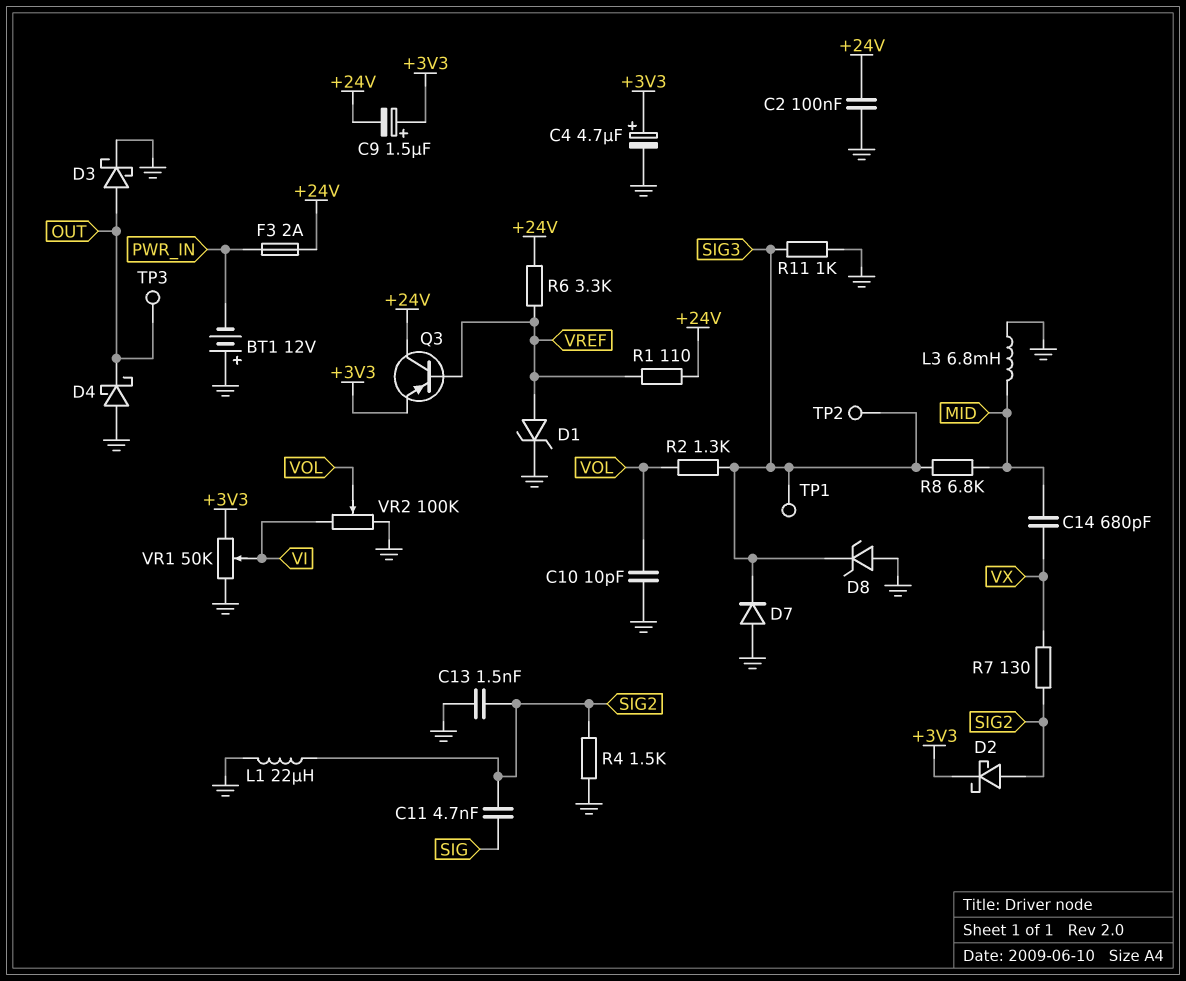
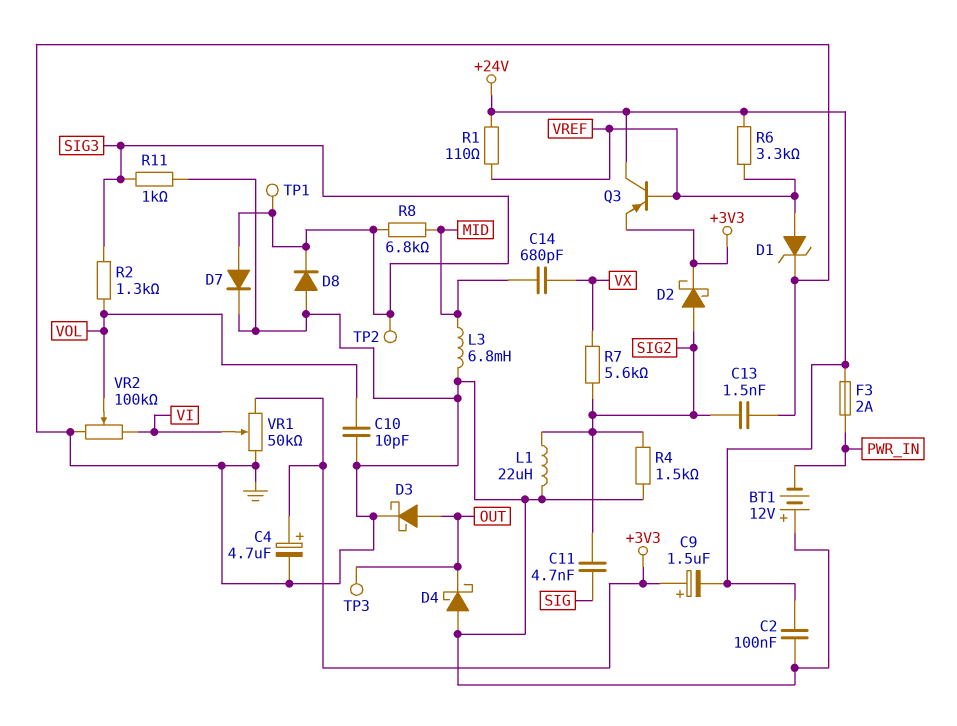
D7: diode (A GND, K SIG3) -> diode (A SIG3, K GND)
D8: zener (A GND, K SIG3) -> diode (A GND, K SIG3)
R7: 130 (SIG2, VX) -> 5.6k (SIG2, VX)

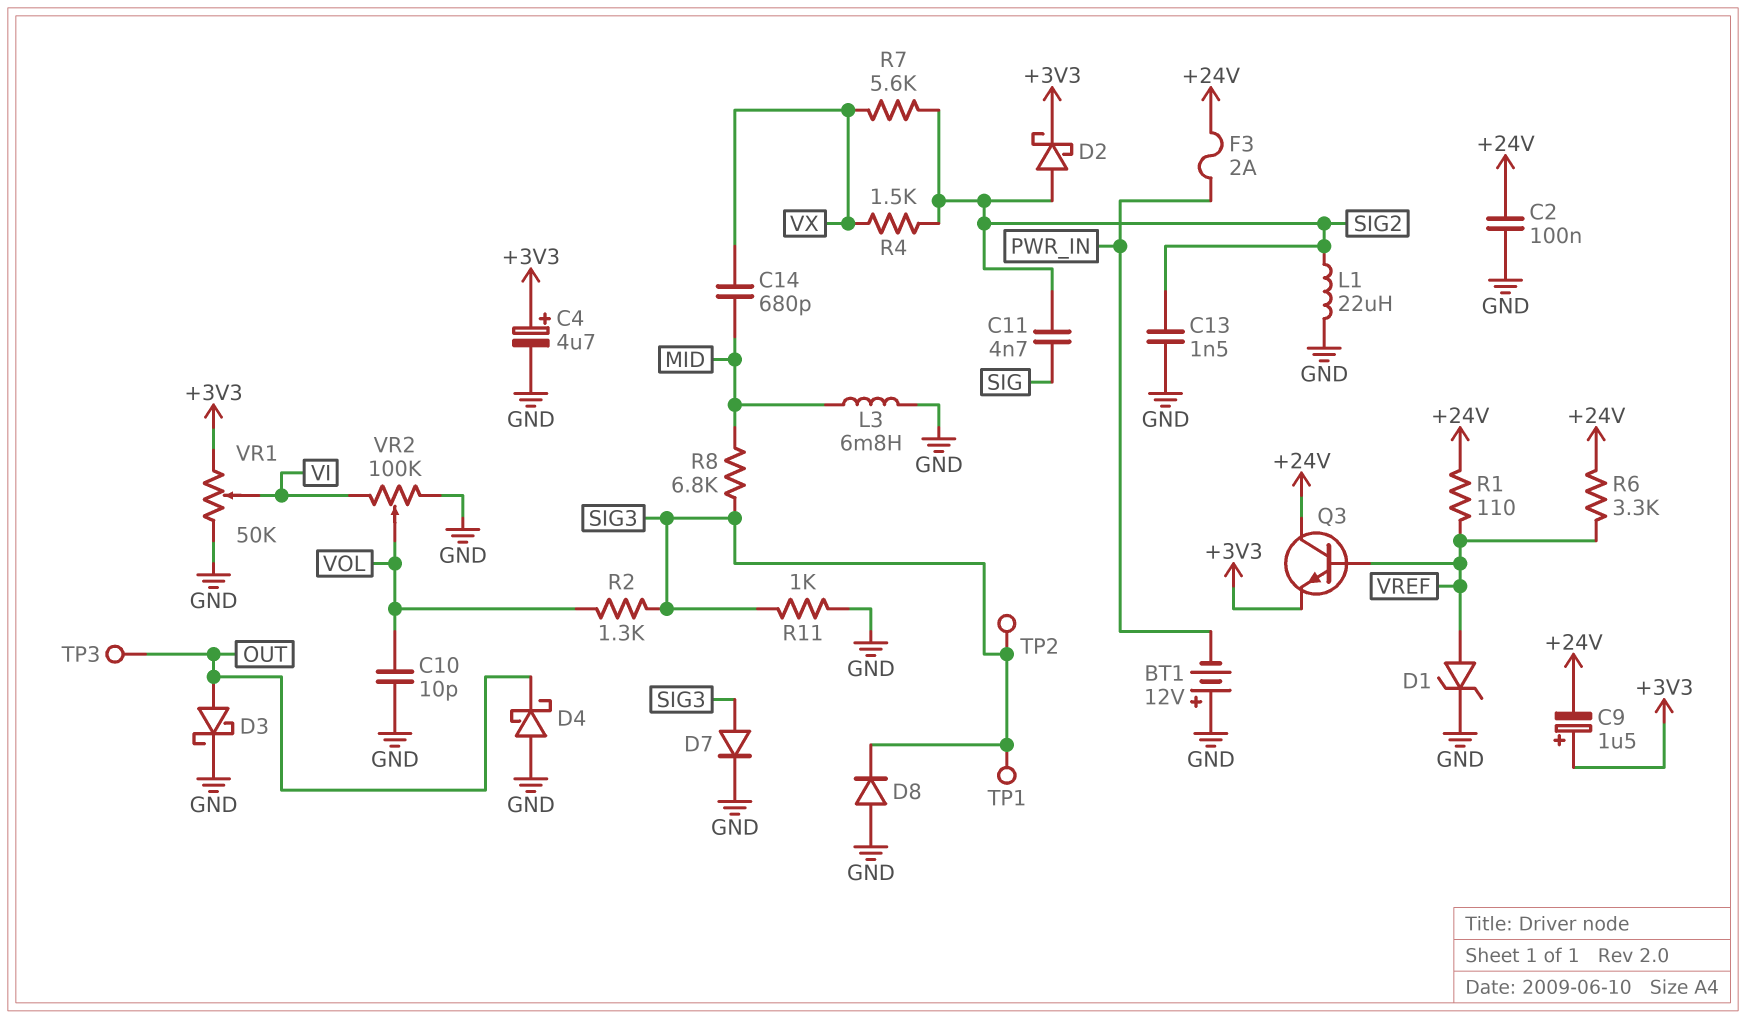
Q3: PNP (B VREF, C +24V, E +3V3) -> NPN (B VREF, C +24V, E +3V3)
R4: 1.5k (GND, SIG2) -> 1.5k (SIG2, VX)

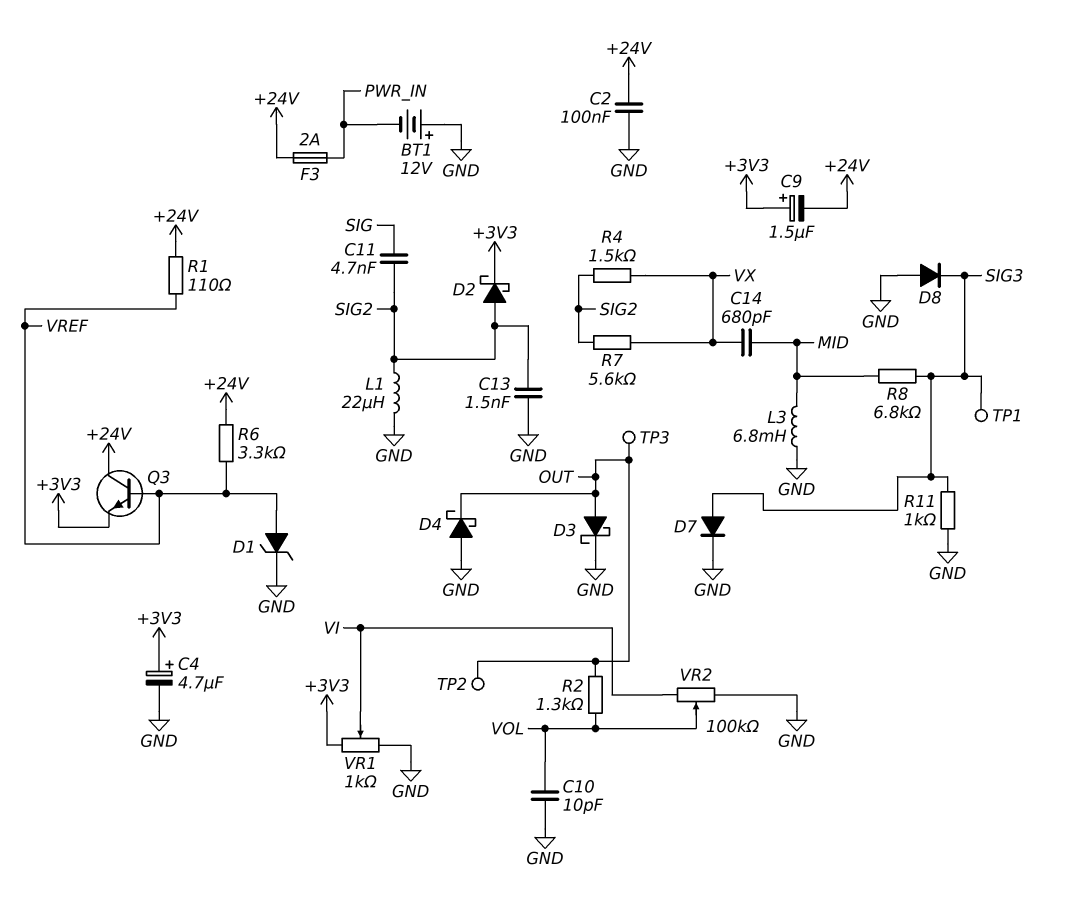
R2: 1.3k (SIG3, VOL) -> 1.3k (OUT, VOL)
TP2: test point (SIG3) -> test point (OUT)
VR1: 50k (+3V3, GND, wiper VI) -> 1k (+3V3, GND, wiper VI)

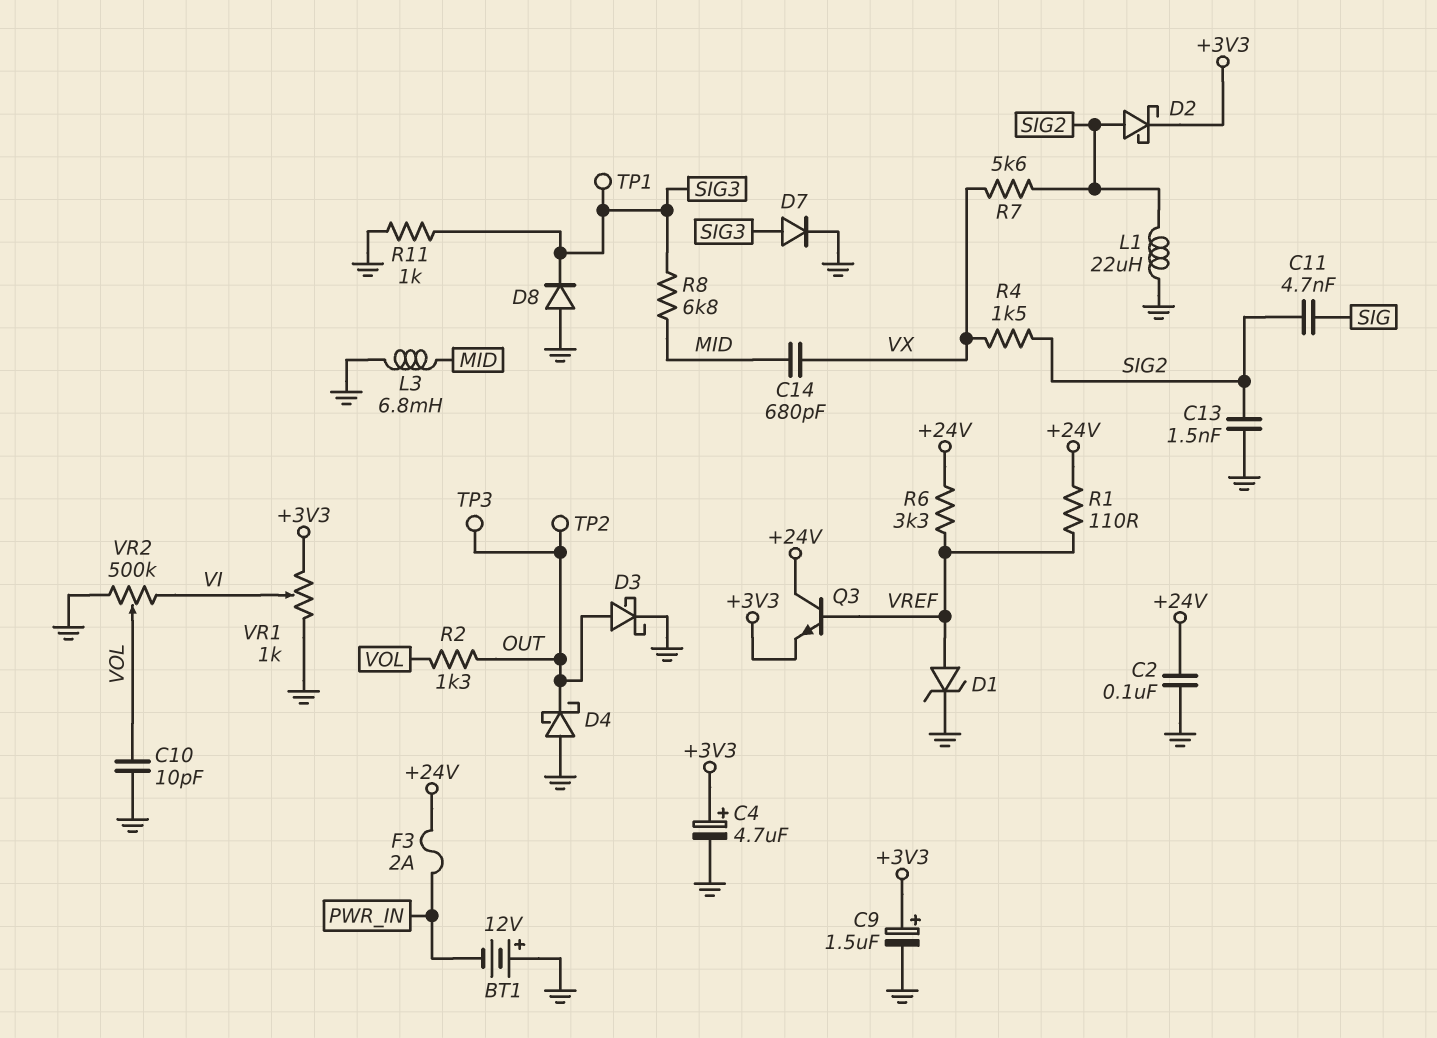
C9: 1.5uF (plus +3V3, minus +24V) -> 1.5uF (plus +3V3, minus GND)
VR2: 100k (GND, VI, wiper VOL) -> 500k (GND, VI, wiper VOL)

